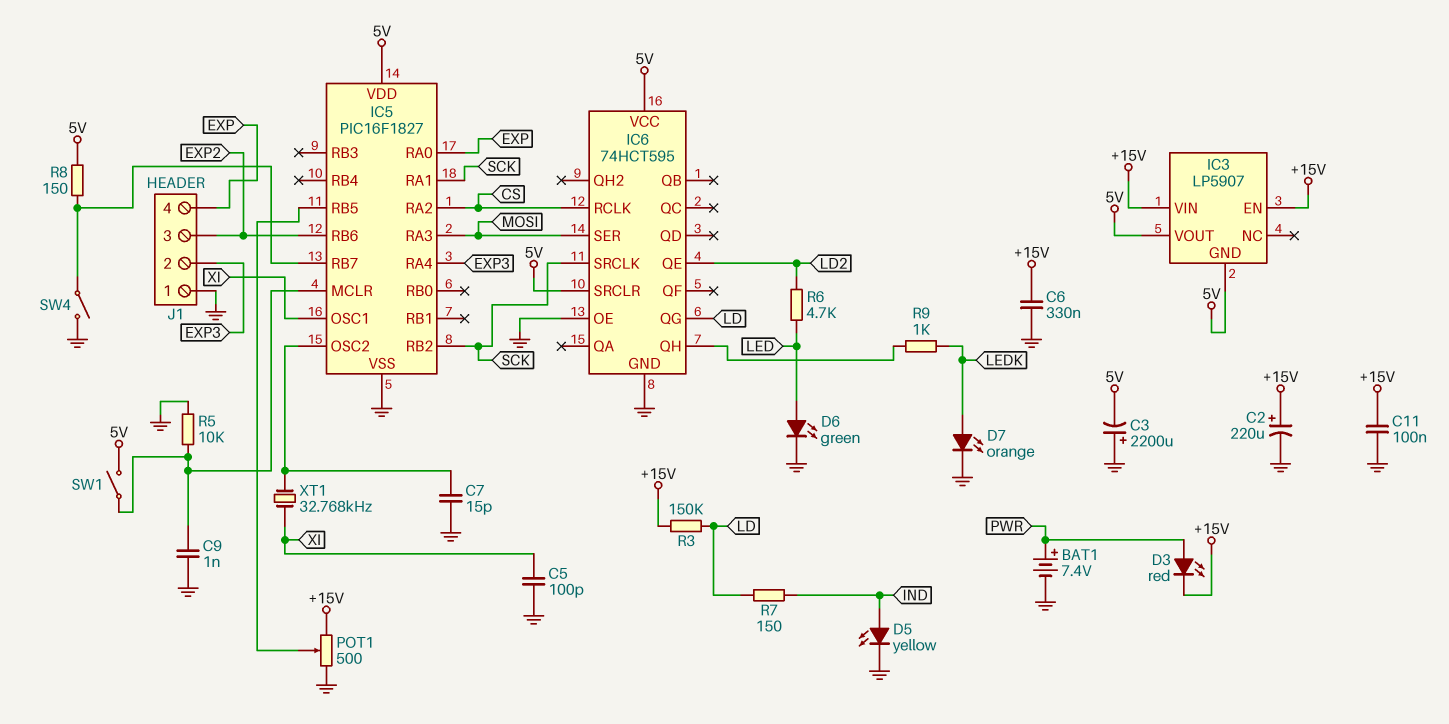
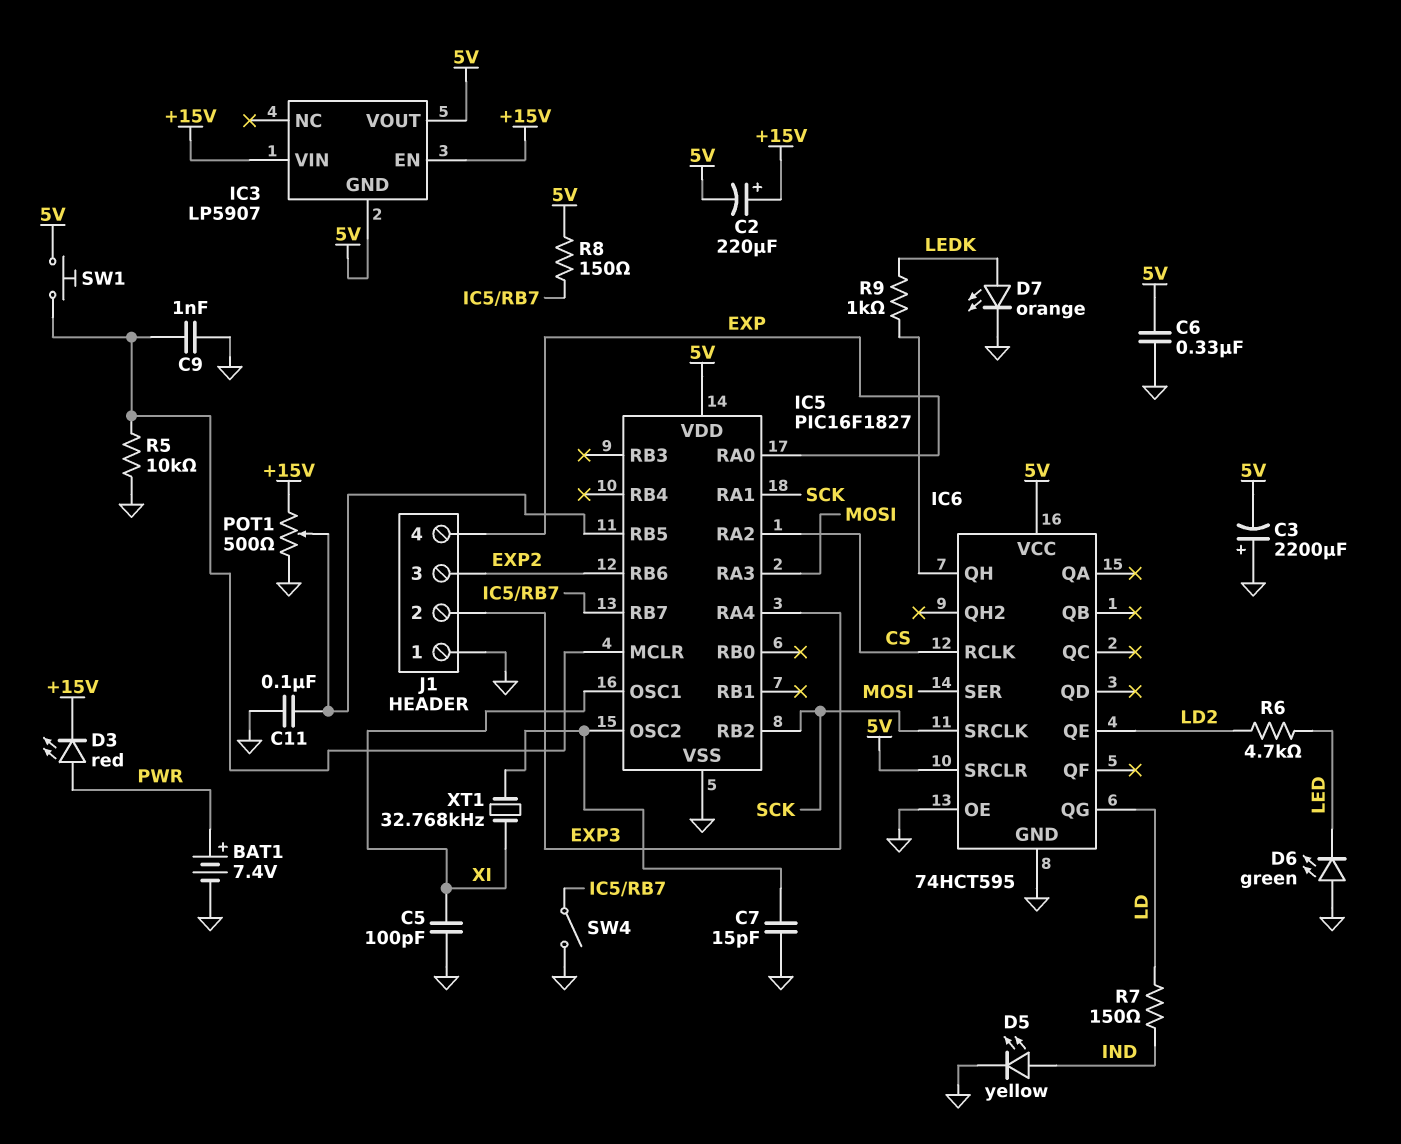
C2: 220uF (plus +15V, minus GND) -> 220uF (plus +15V, minus 5V)
C6: 330nF (+15V, GND) -> 330nF (5V, GND)
C11: 100nF (+15V, GND) -> 100nF (GND, IC5/RB5)
D6: LED green (A LED, K GND) -> LED green (A GND, K LED)
R3: 150k (+15V, LD) -> none
SW1: switch (5V, IC5/MCLR) -> button (5V, IC5/MCLR)

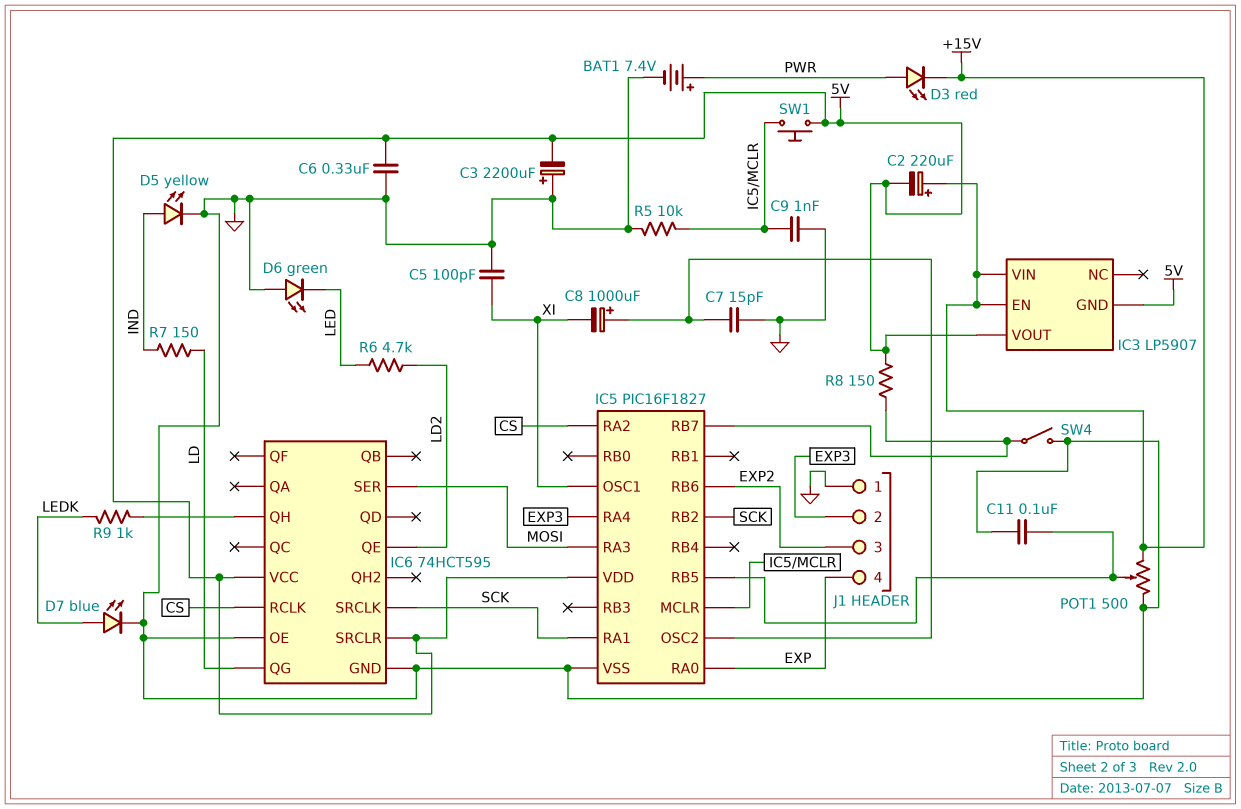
C8: none -> 1000uF (plus IC5/OSC2, minus XI)
D7: LED orange (A LEDK, K GND) -> LED blue (A LEDK, K GND)
XT1: 32.768kHz (IC5/OSC2, XI) -> none

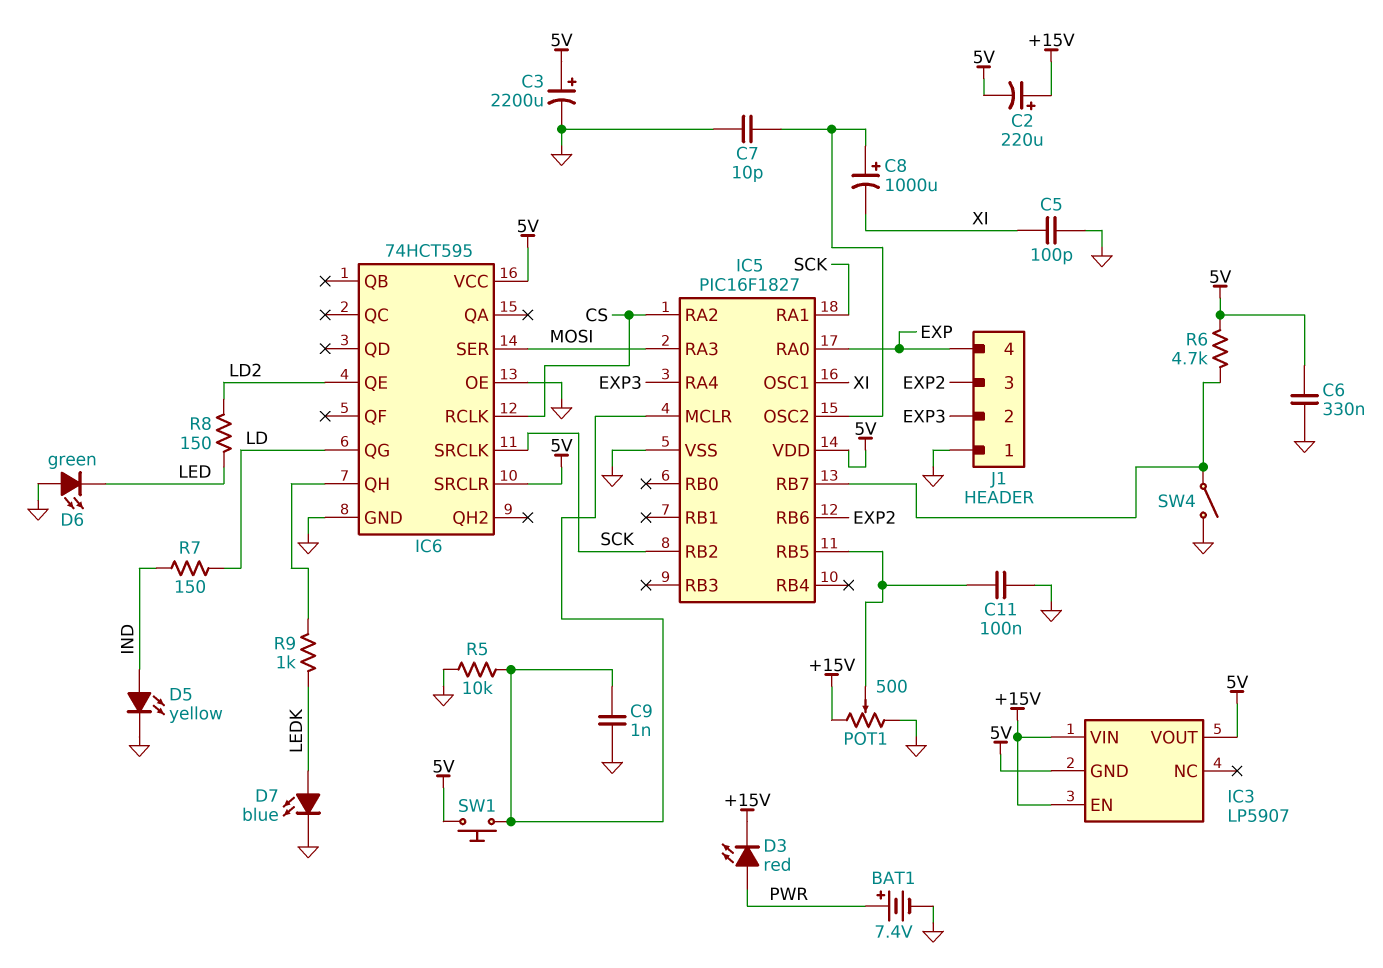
C3: 2200uF (plus GND, minus 5V) -> 2200uF (plus 5V, minus GND)
C7: 15pF (GND, IC5/OSC2) -> 10pF (GND, IC5/OSC2)
R6: 4.7k (LD2, LED) -> 4.7k (5V, IC5/RB7)
R8: 150 (5V, IC5/RB7) -> 150 (LD2, LED)

